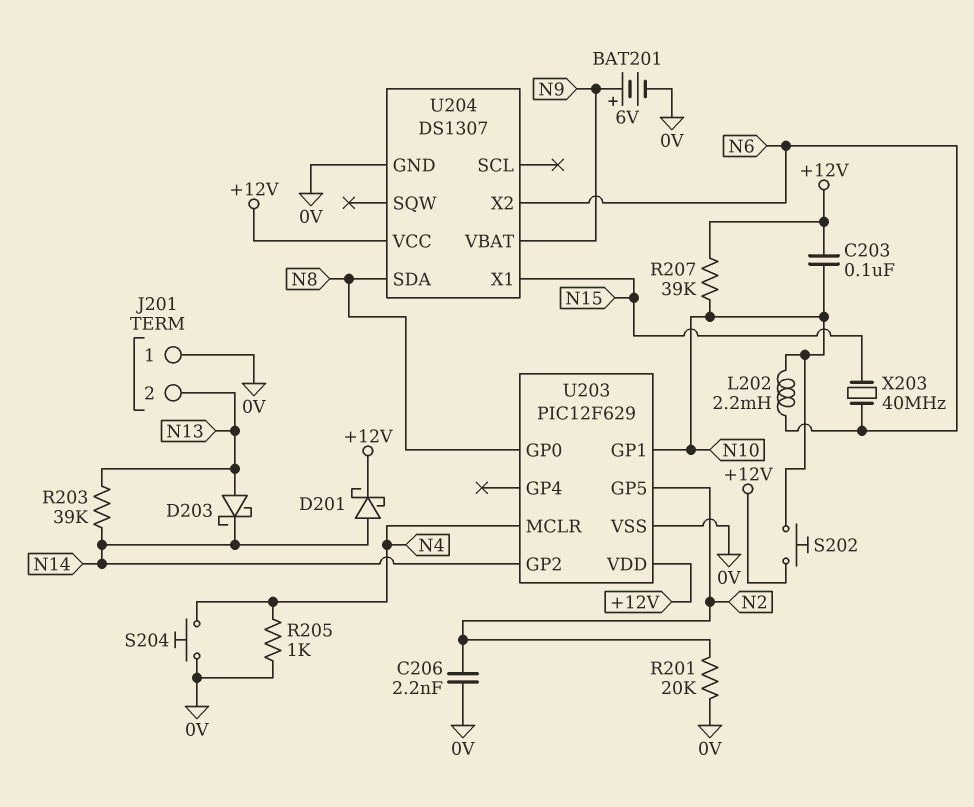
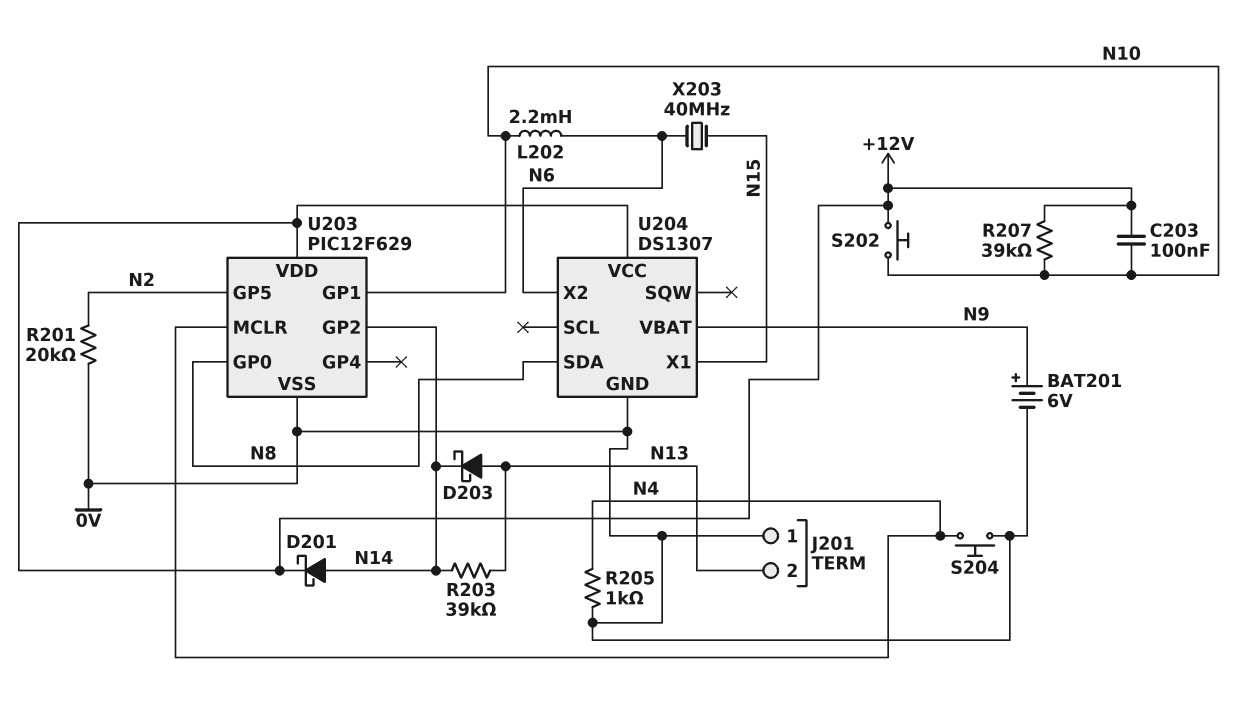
C206: 2.2nF (0V, N2) -> none

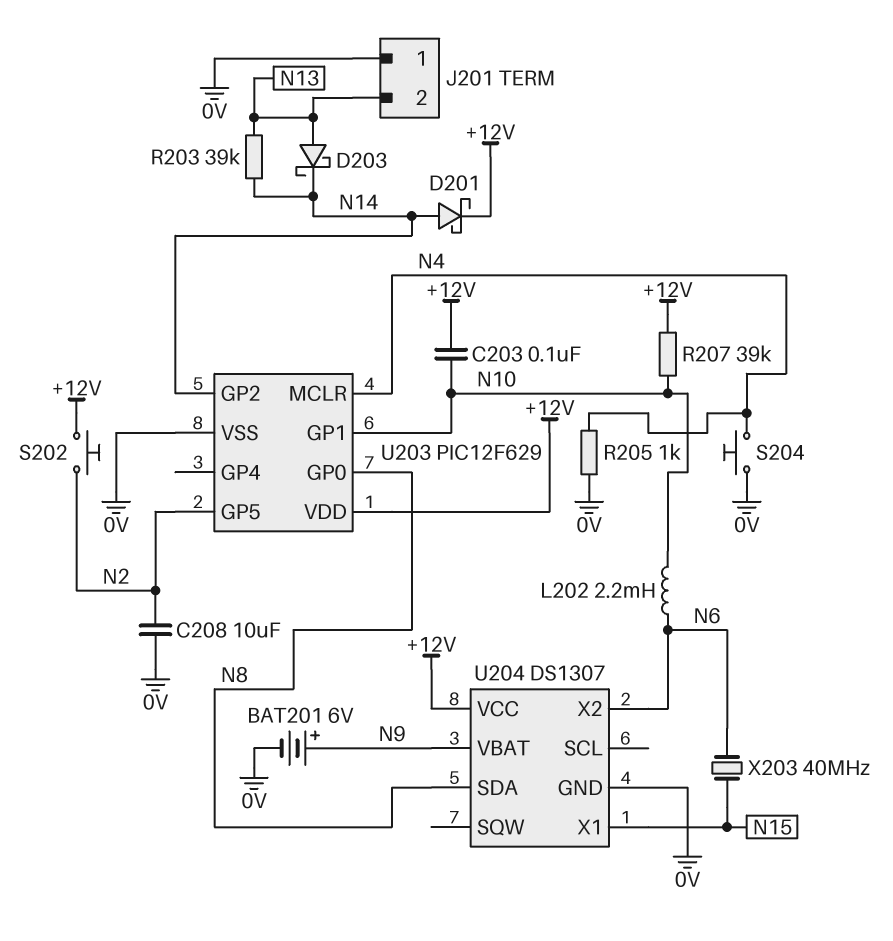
C208: none -> 10uF (0V, N2)
R201: 20k (0V, N2) -> none
S202: button (+12V, N10) -> button (+12V, N2)

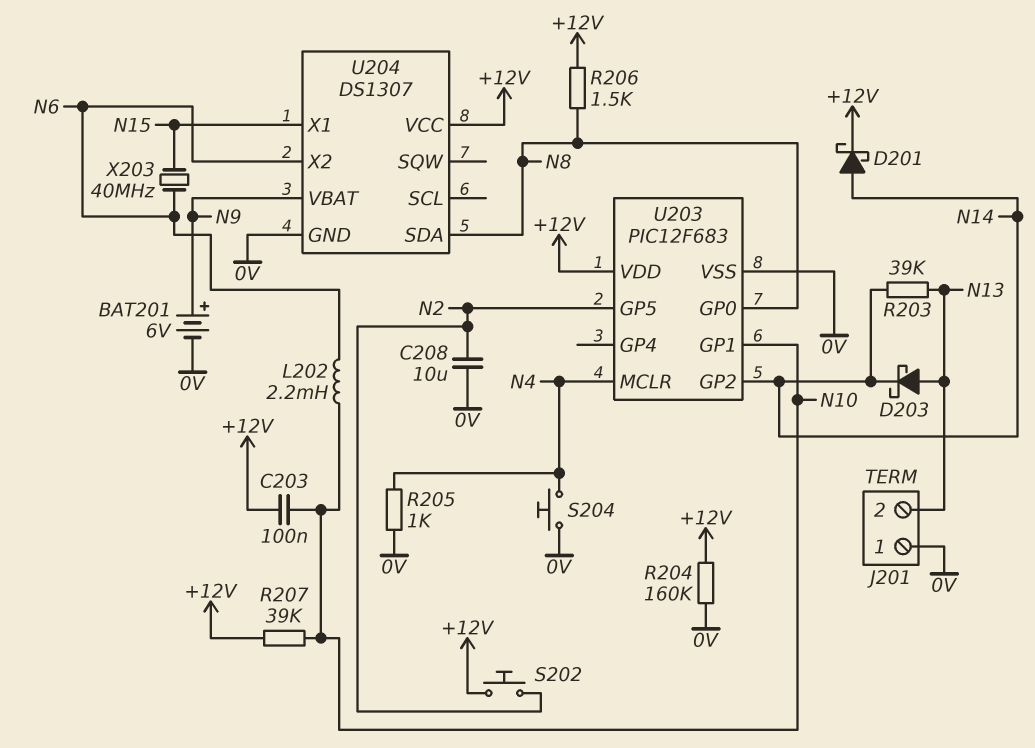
R204: none -> 160k (+12V, 0V)
R206: none -> 1.5k (+12V, N8)
U203: PIC12F629 -> PIC12F683

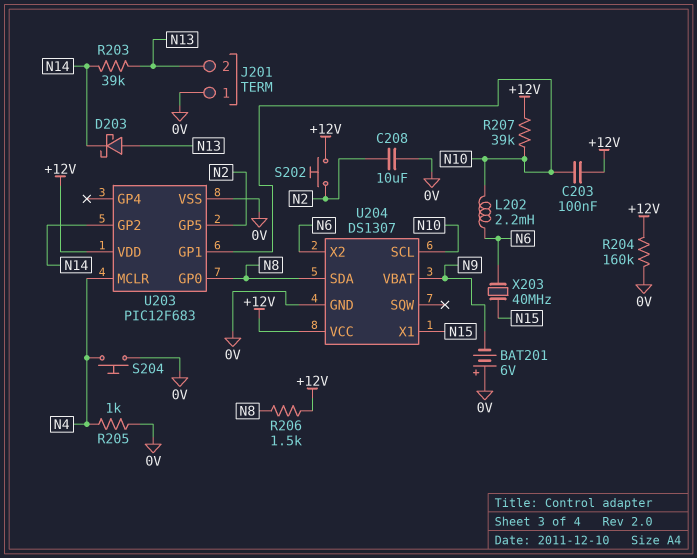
BAT201: 6V (plus N9, minus 0V) -> 6V (plus 0V, minus N9)
D201: schottky (A N14, K +12V) -> none
U204 pin SCL: none -> N10

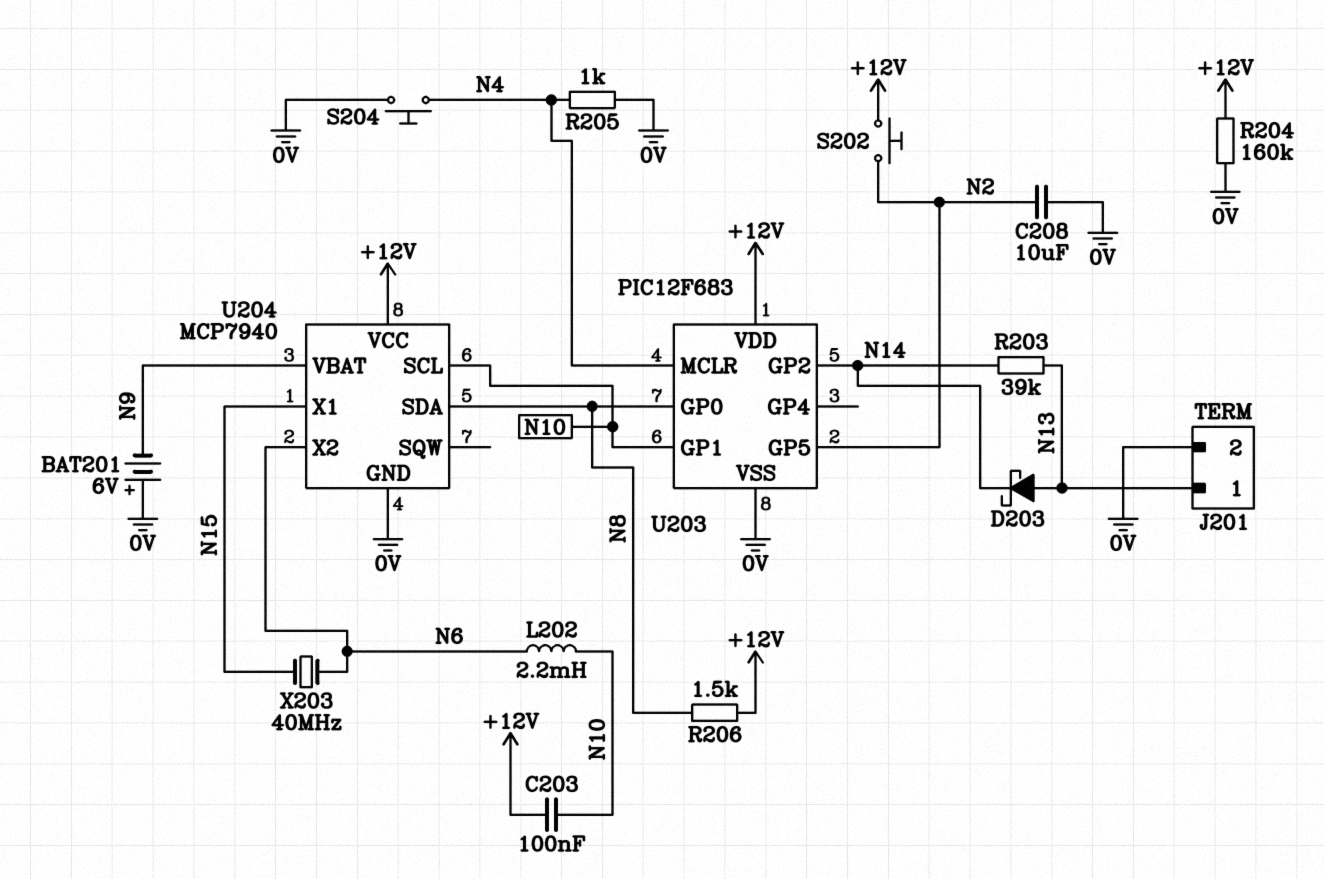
J201 pin 1: 0V -> N13
J201 pin 2: N13 -> 0V
R207: 39k (+12V, N10) -> none
U204: DS1307 -> MCP7940

